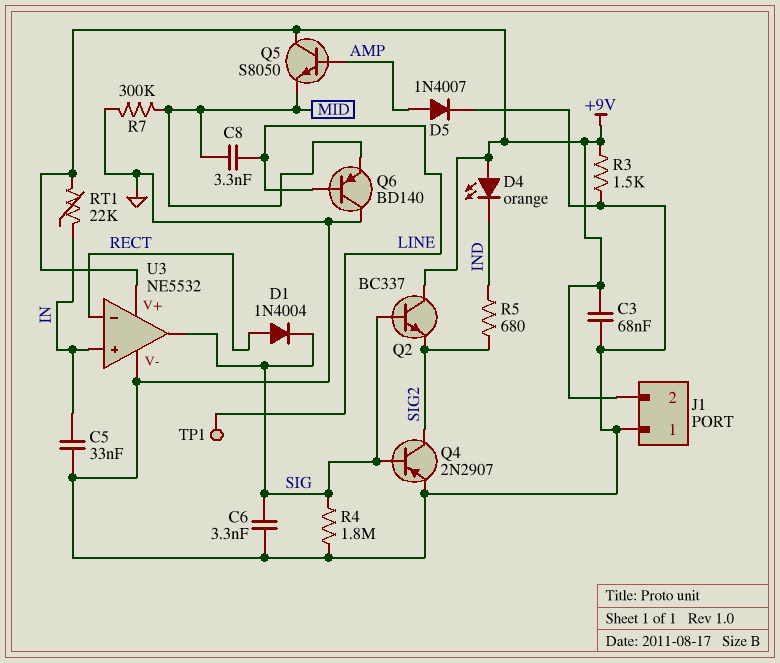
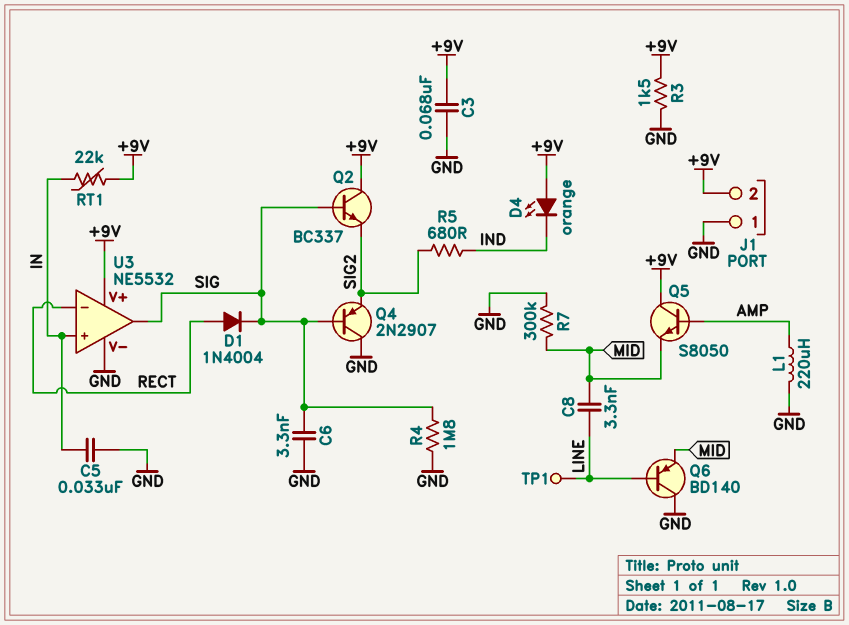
D5: diode 1N4007 (A AMP, K GND) -> none
L1: none -> 220uH (AMP, GND)
Q4: PNP 2N2907 (B SIG, C SIG2, E GND) -> PNP 2N2907 (B SIG, C GND, E SIG2)

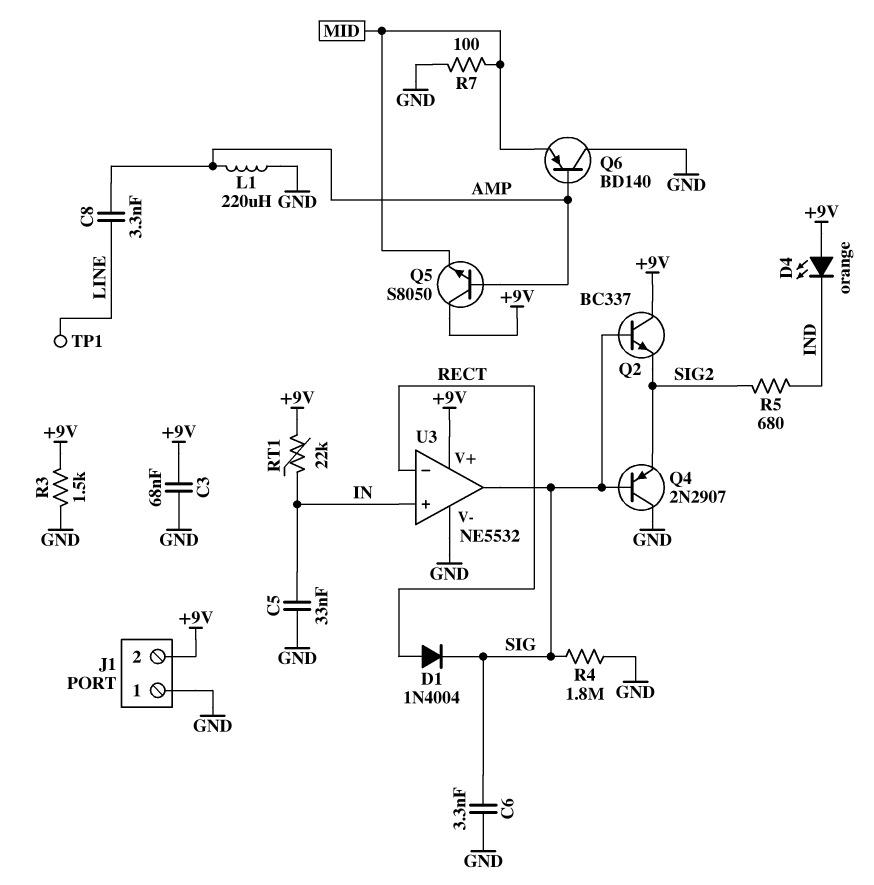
C8: 3.3nF (LINE, MID) -> 3.3nF (AMP, LINE)
Q6: PNP BD140 (B LINE, C GND, E MID) -> PNP BD140 (B AMP, C GND, E MID)
R7: 300k (GND, MID) -> 100 (GND, MID)

